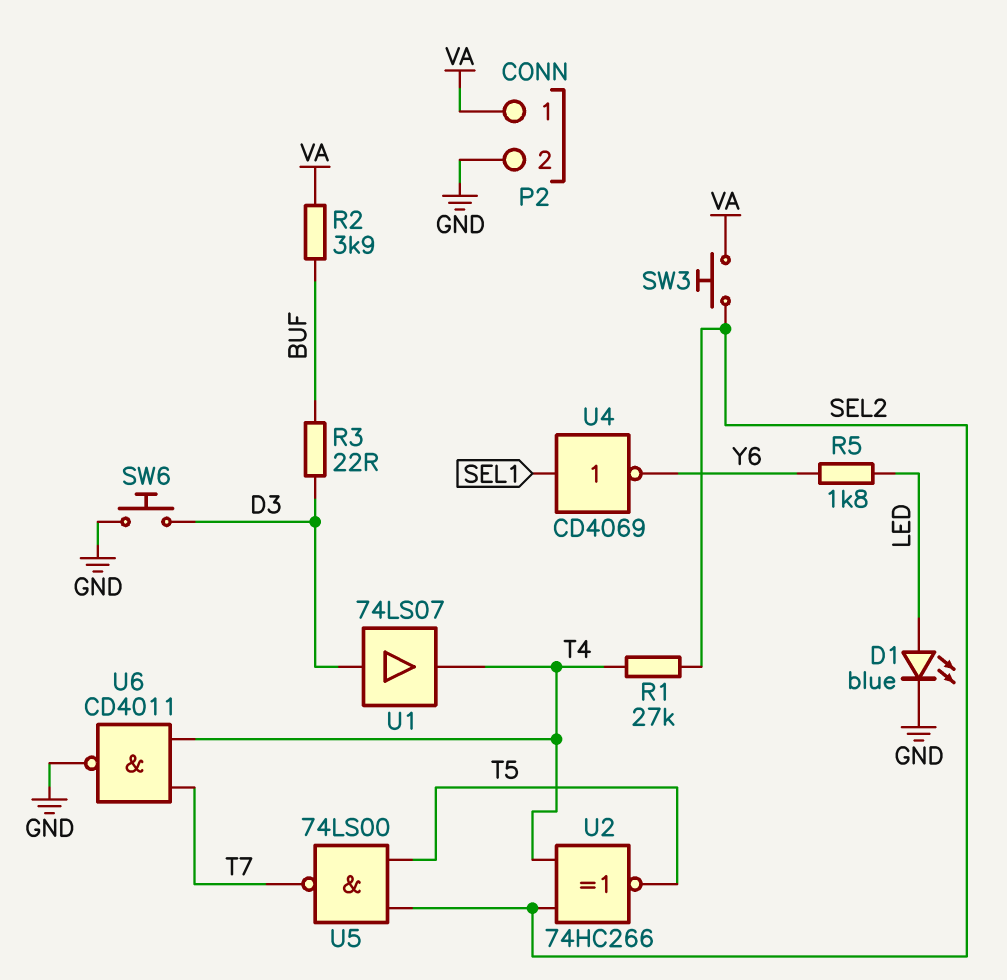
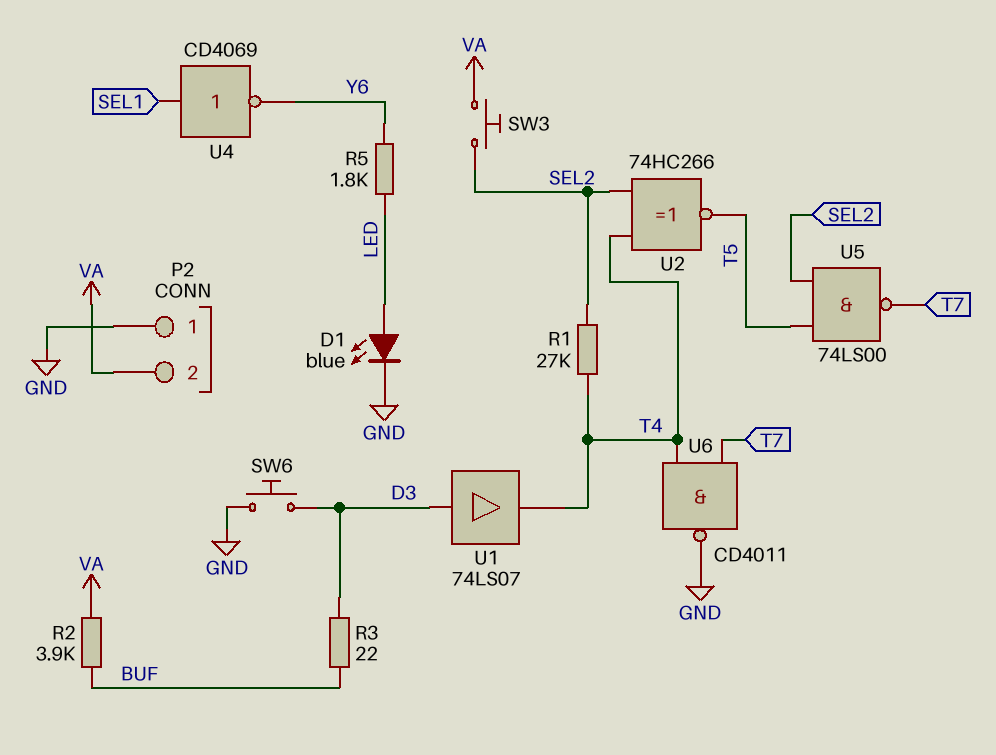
P2 pin 1: VA -> GND
P2 pin 2: GND -> VA

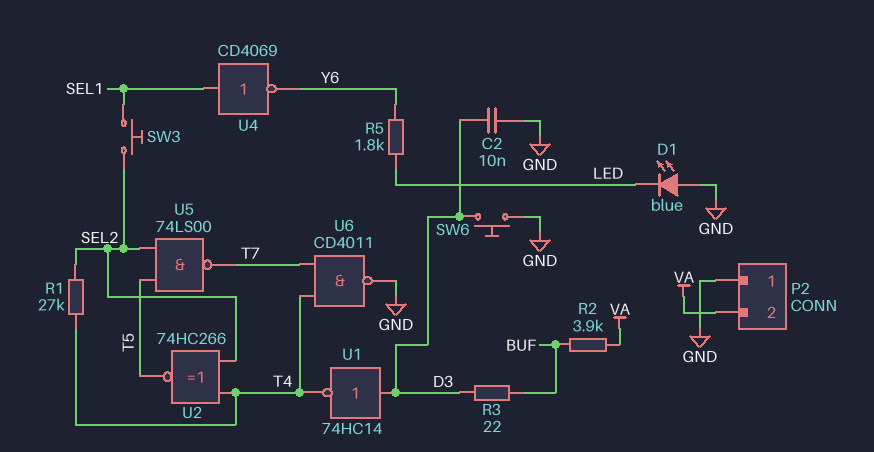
C2: none -> 10nF (D3, GND)
D1: LED blue (A LED, K GND) -> LED blue (A GND, K LED)
SW3: button (SEL2, VA) -> button (SEL1, SEL2)
U1: buffer 74LS07 (in D3, out T4) -> NOT 74HC14 (in D3, out T4)

